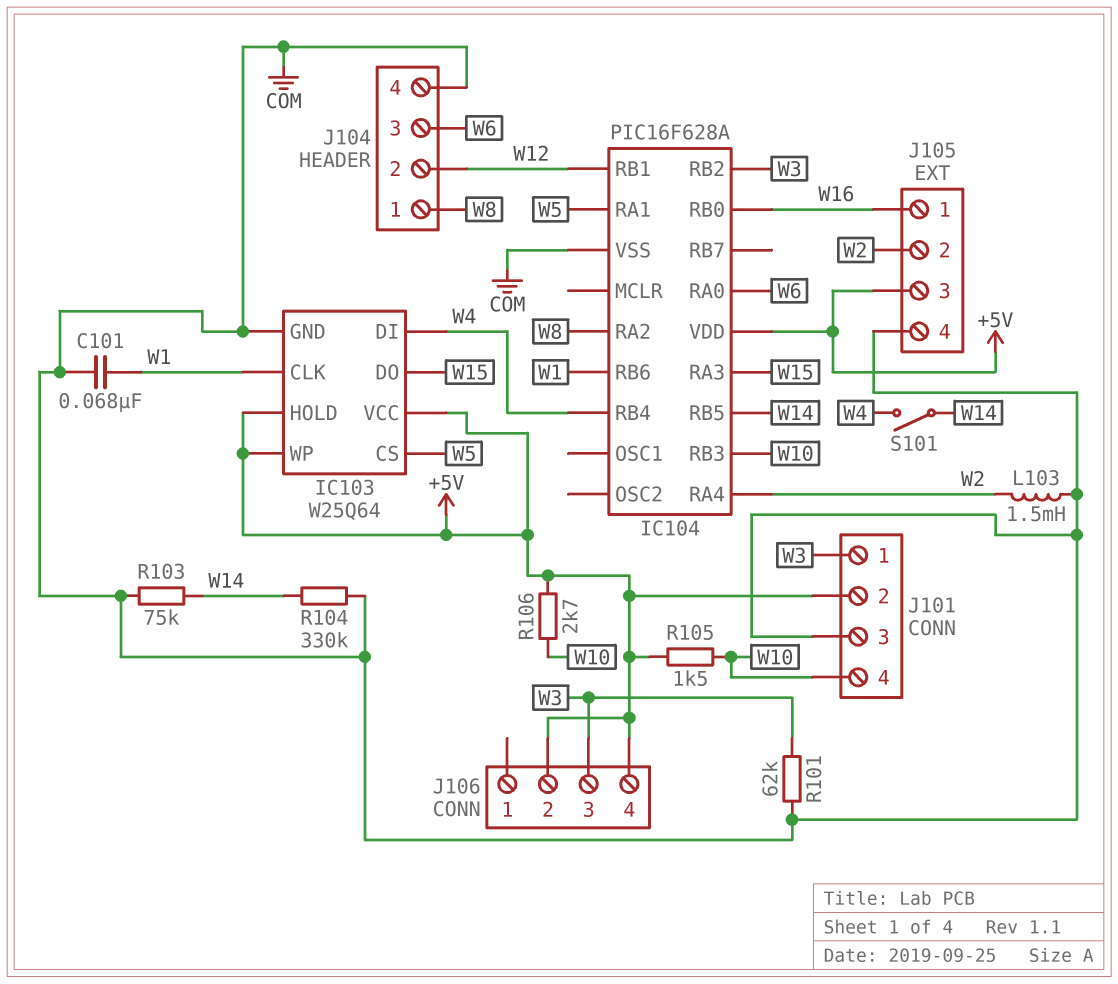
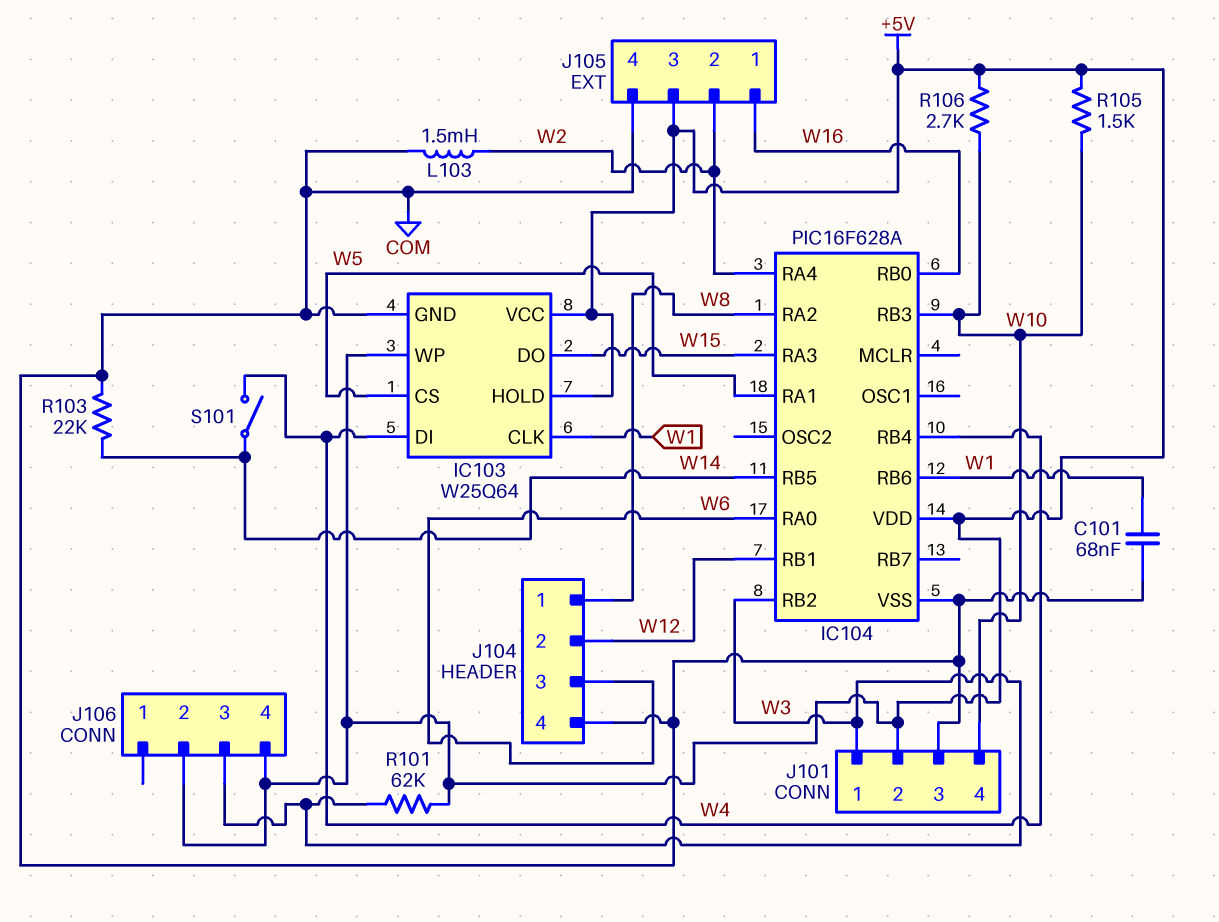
R101: 62k (COM, W3) -> 62k (+5V, W3)
R103: 75k (COM, W14) -> 22k (COM, W14)
R104: 330k (COM, W14) -> none

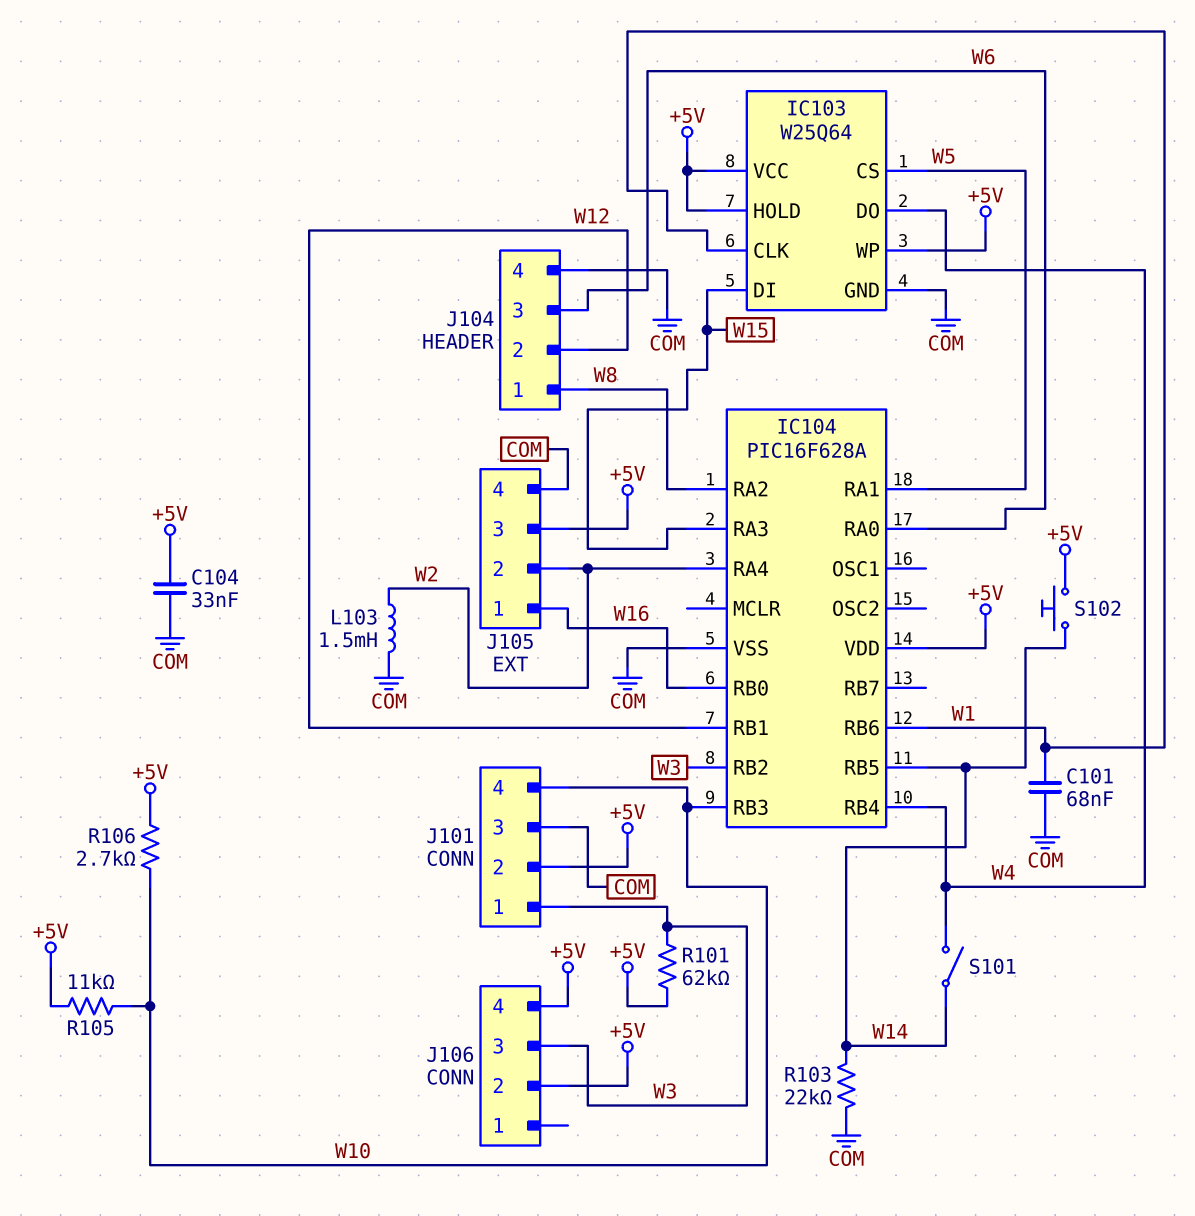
C104: none -> 33nF (+5V, COM)
IC103 pin DI: W4 -> W15
IC103 pin DO: W15 -> W4
R105: 1.5k (+5V, W10) -> 11k (+5V, W10)
S102: none -> button (+5V, W14)

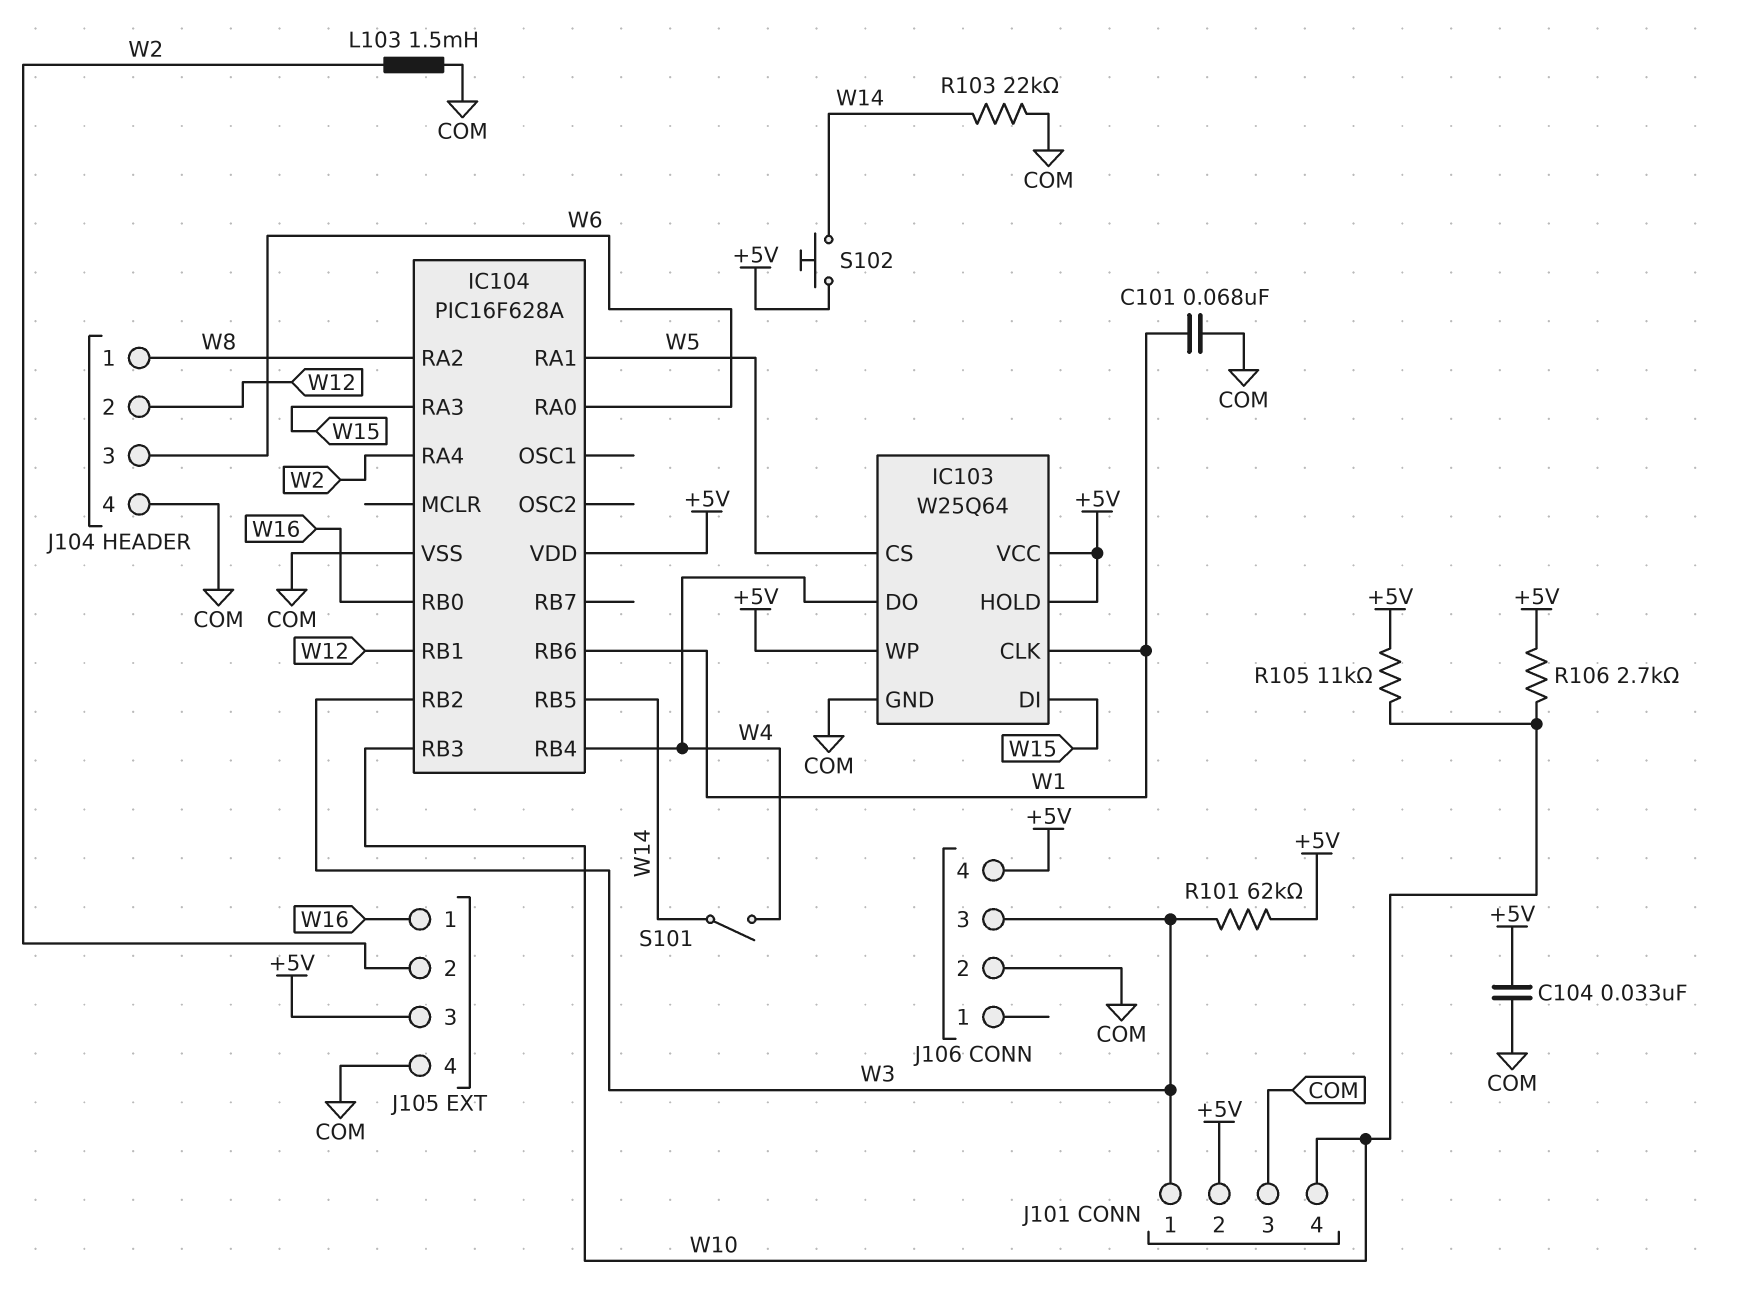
J106 pin 2: +5V -> COM

